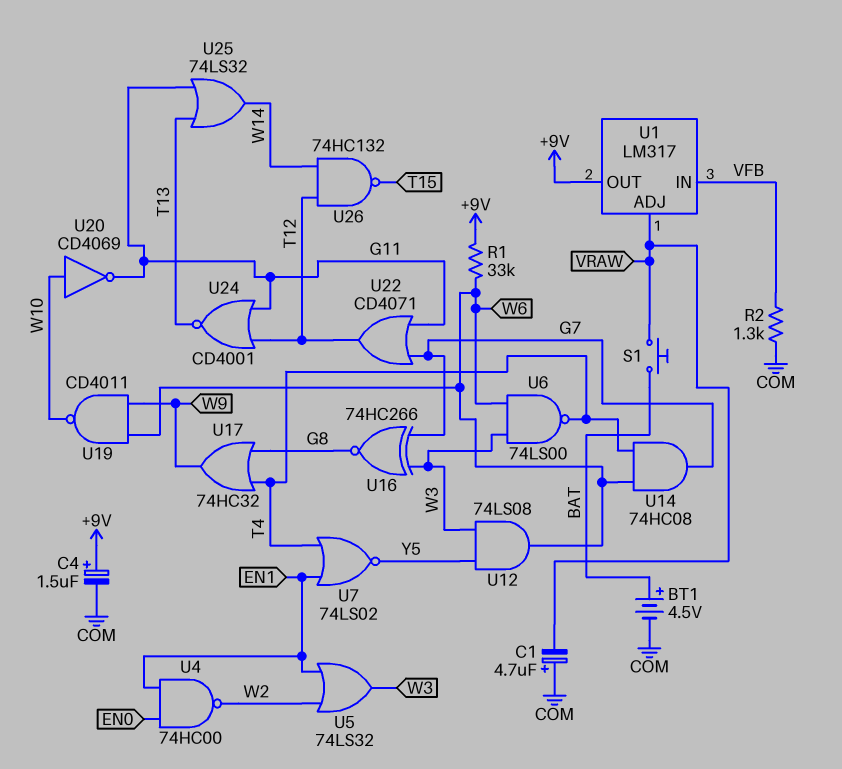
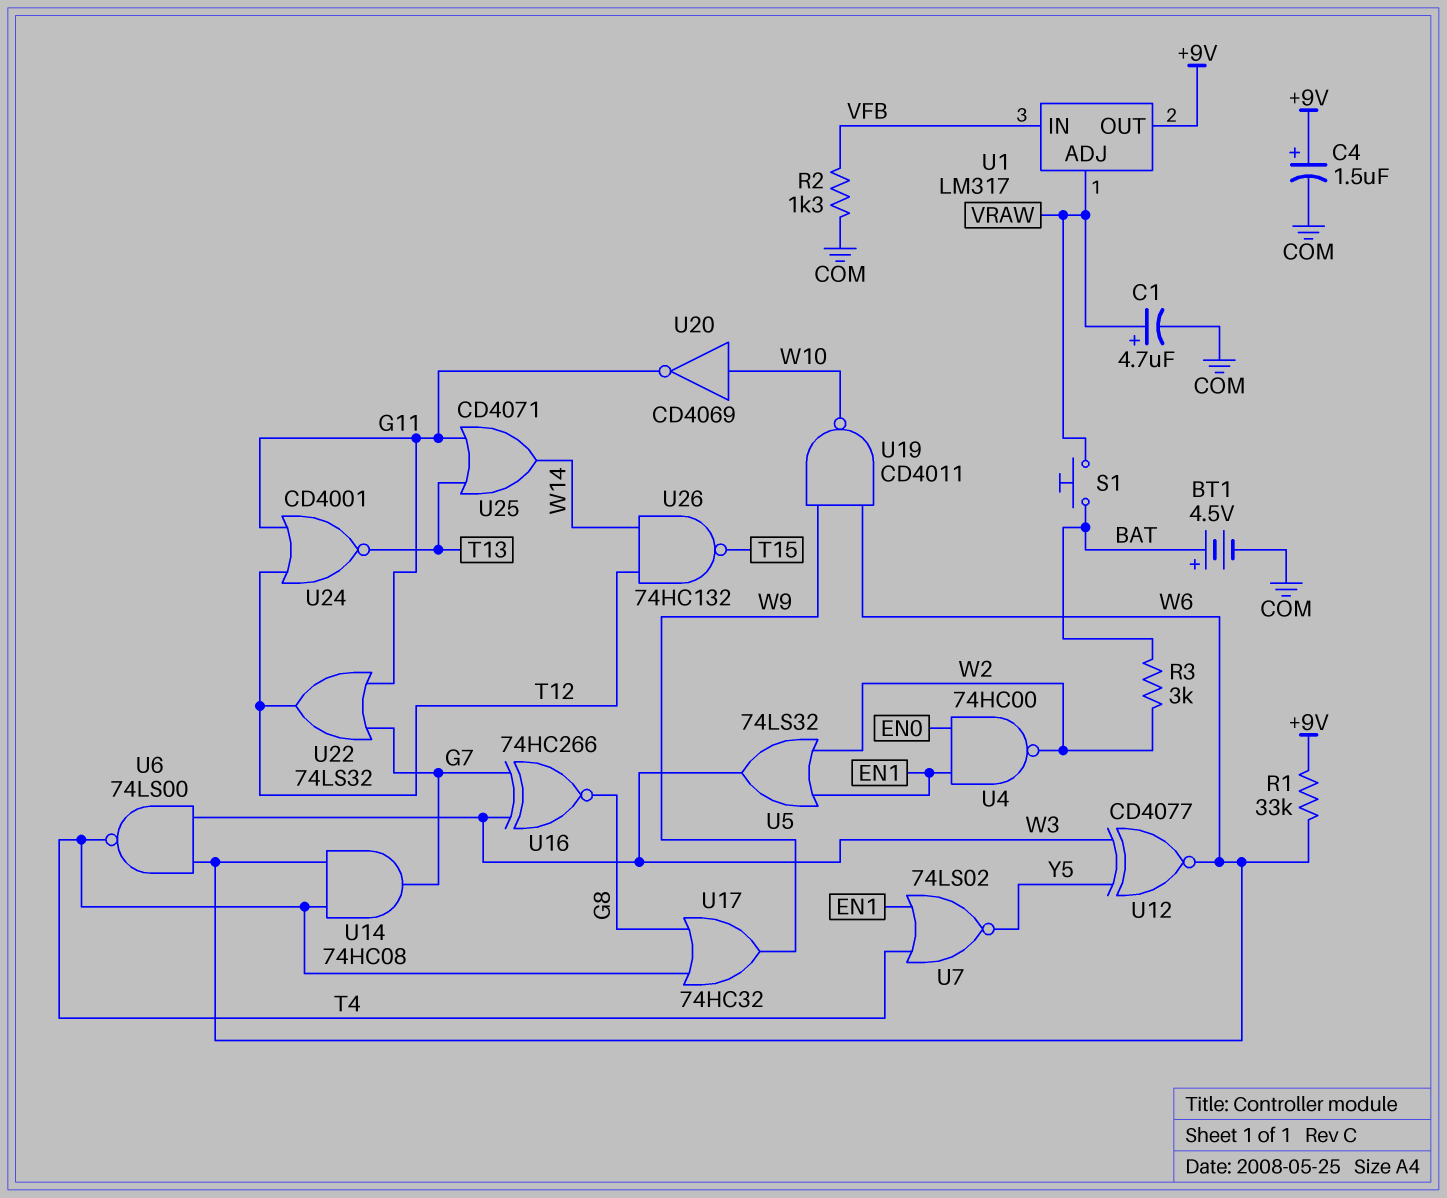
C1: 4.7uF (plus COM, minus VRAW) -> 4.7uF (plus VRAW, minus COM)
R3: none -> 3k (BAT, W2)
U12: AND 74LS08 (in W3, in Y5, out W6) -> XNOR CD4077 (in W3, in Y5, out W6)
U22: OR CD4071 (in G7, in G11, out T12) -> OR 74LS32 (in G7, in G11, out T12)
U25: OR 74LS32 (in G11, in T13, out W14) -> OR CD4071 (in G11, in T13, out W14)

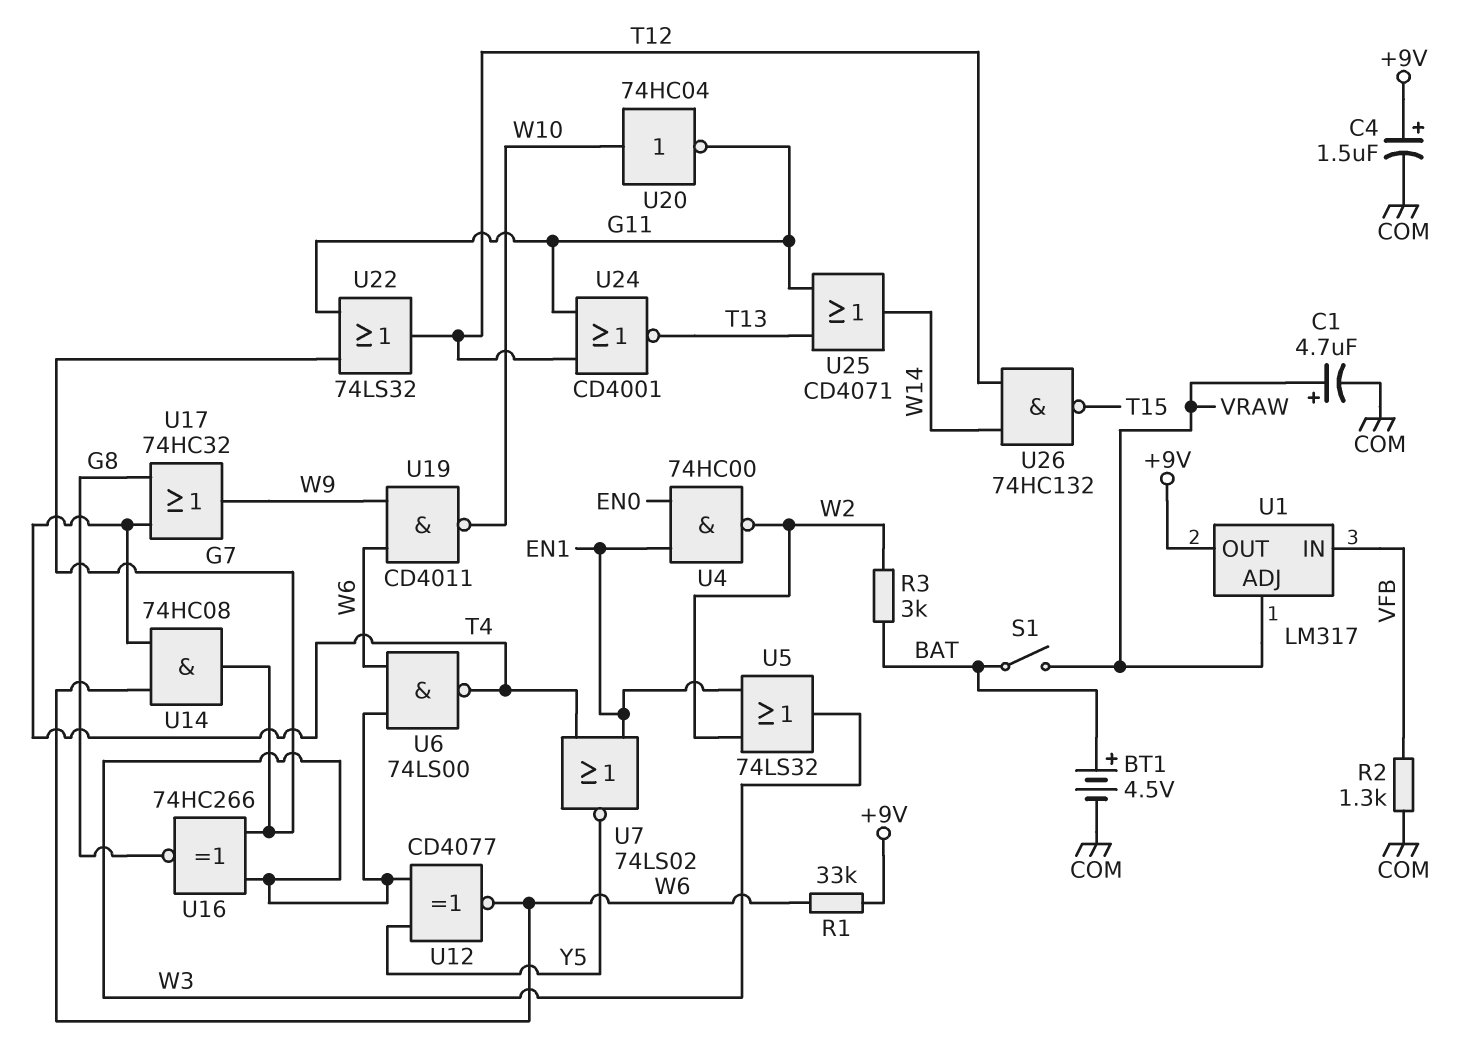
S1: button (BAT, VRAW) -> switch (BAT, VRAW)
U20: NOT CD4069 (in W10, out G11) -> NOT 74HC04 (in W10, out G11)

